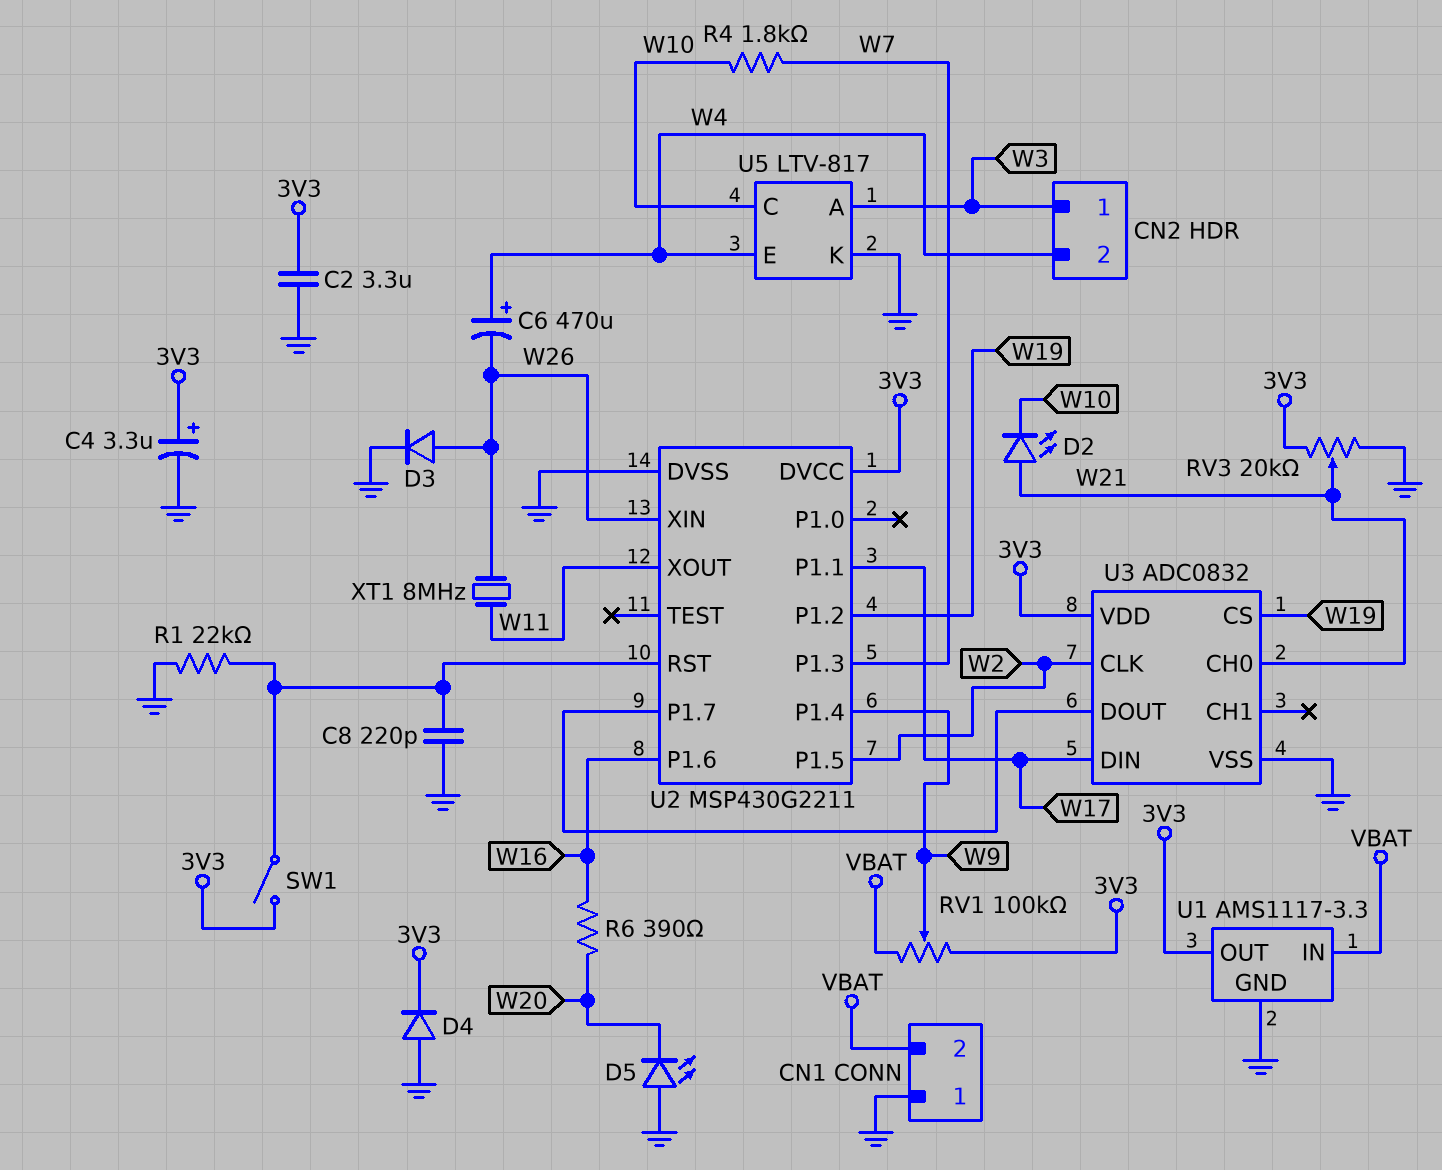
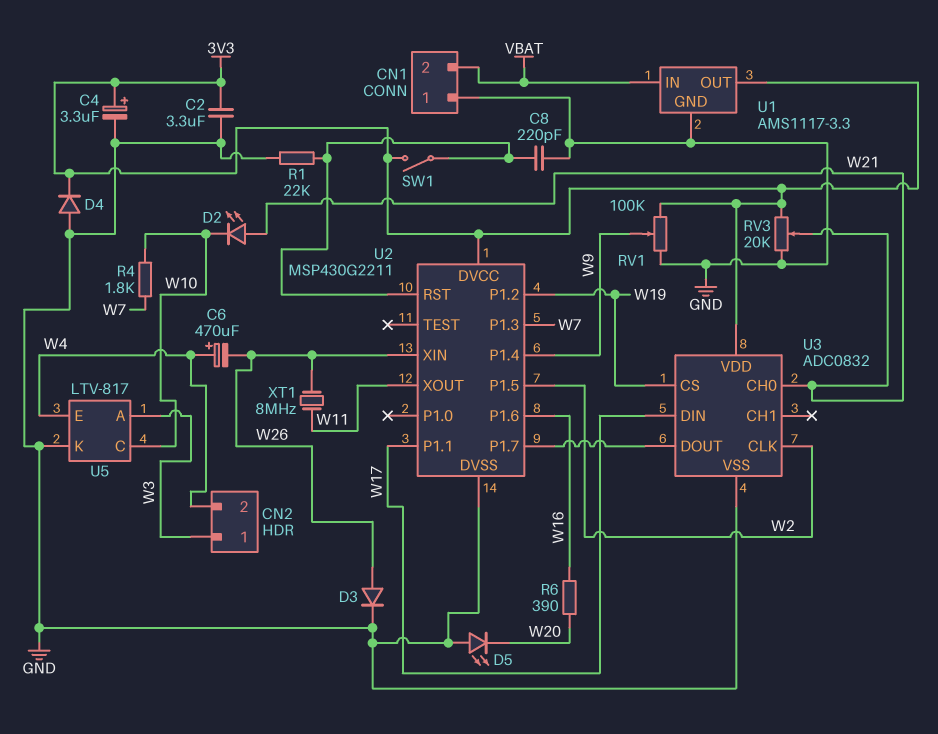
RV1: 100k (3V3, VBAT, wiper W9) -> 100k (3V3, GND, wiper W9)

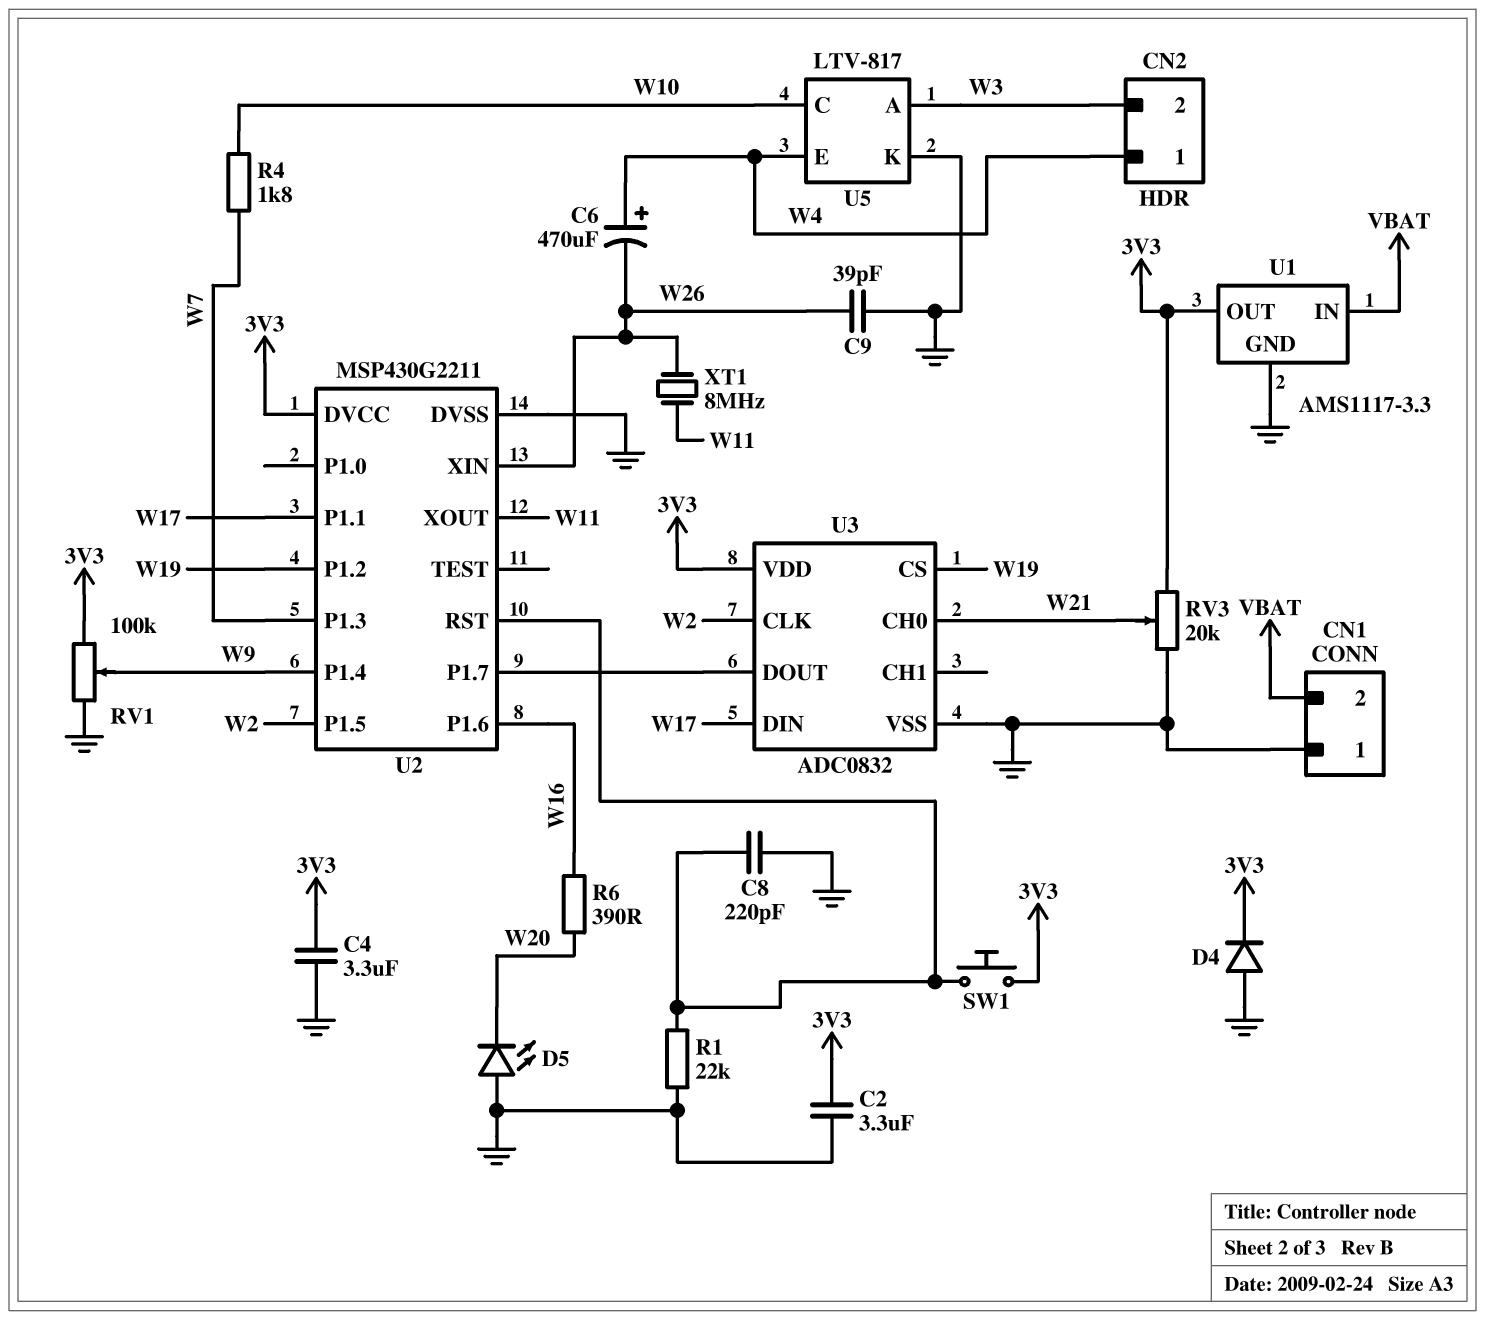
C4: 3.3uF (plus 3V3, minus GND) -> 3.3uF (3V3, GND)
C9: none -> 39pF (GND, W26)
CN2 pin 1: W3 -> W4
CN2 pin 2: W4 -> W3
D2: LED (A W21, K W10) -> none
D3: diode (A W26, K GND) -> none
SW1: switch (3V3, U2/RST) -> button (3V3, U2/RST)

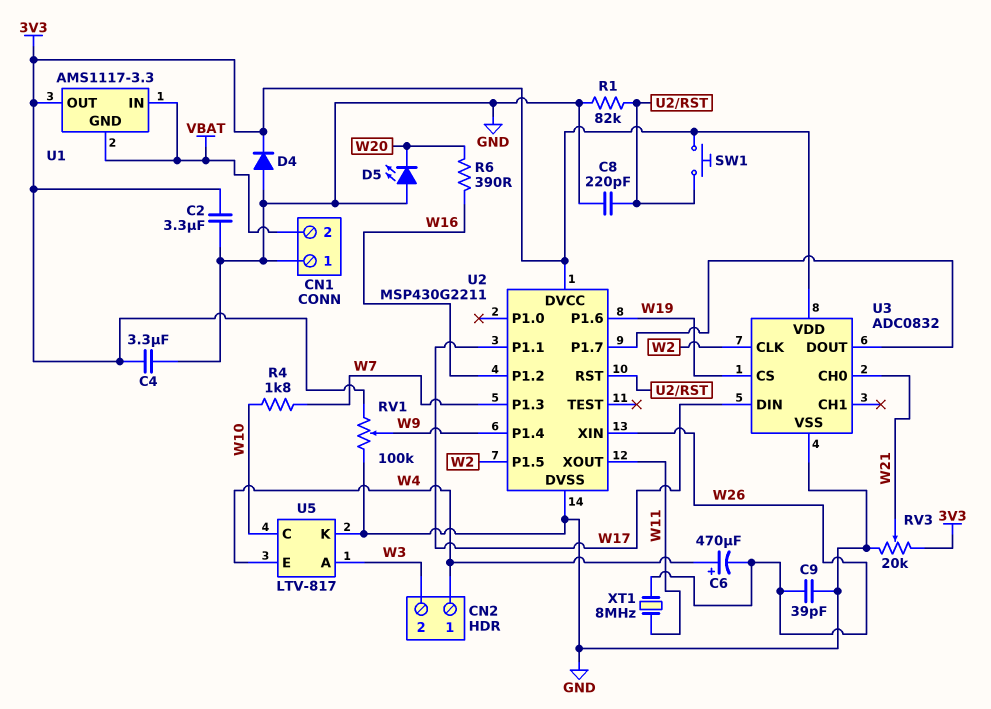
R1: 22k (GND, U2/RST) -> 82k (GND, U2/RST)
U1 pin GND: GND -> VBAT
U2 pin P1.2: W19 -> W16
U2 pin P1.6: W16 -> W19

